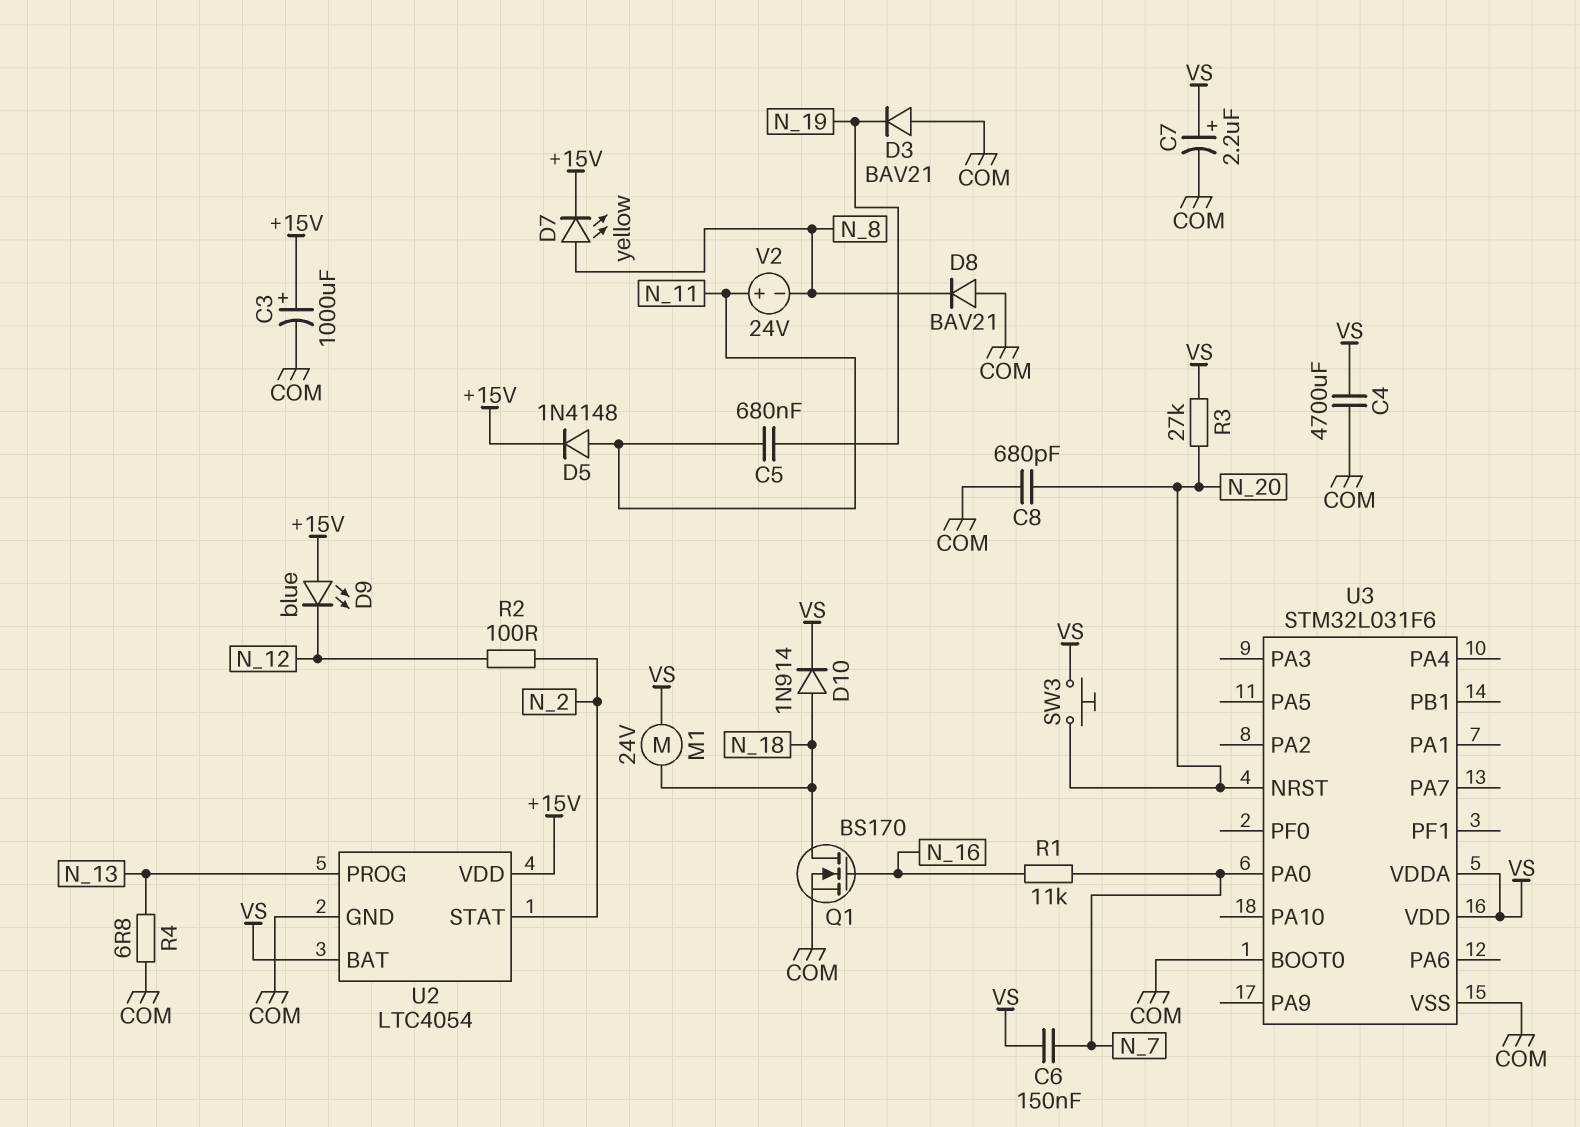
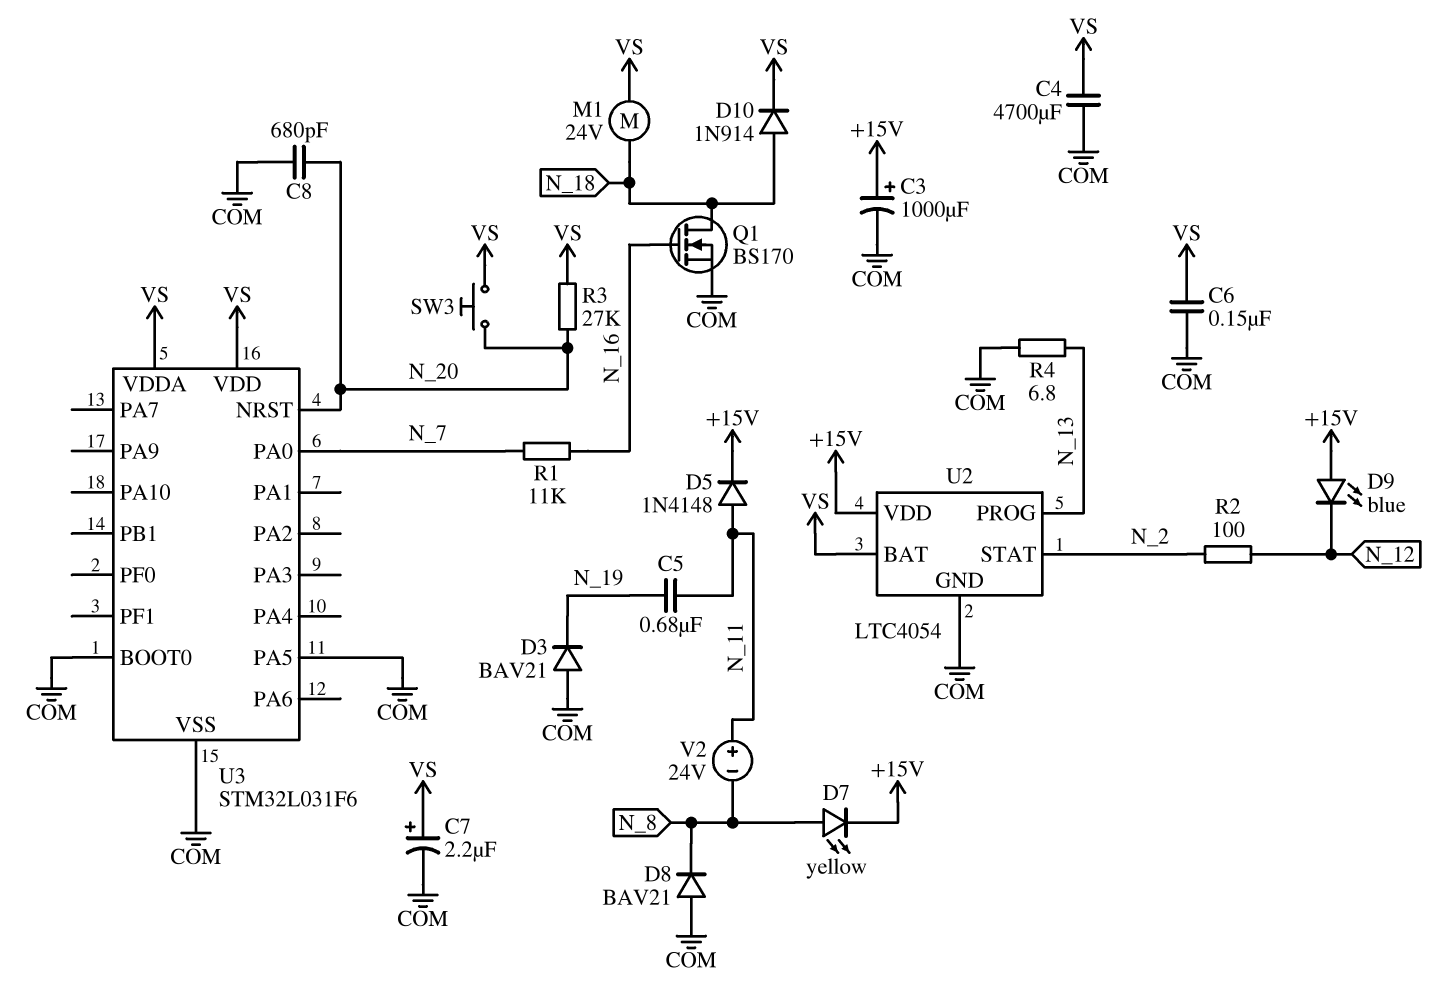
C6: 150nF (N_7, VS) -> 150nF (COM, VS)
U3 pin PA5: none -> COM

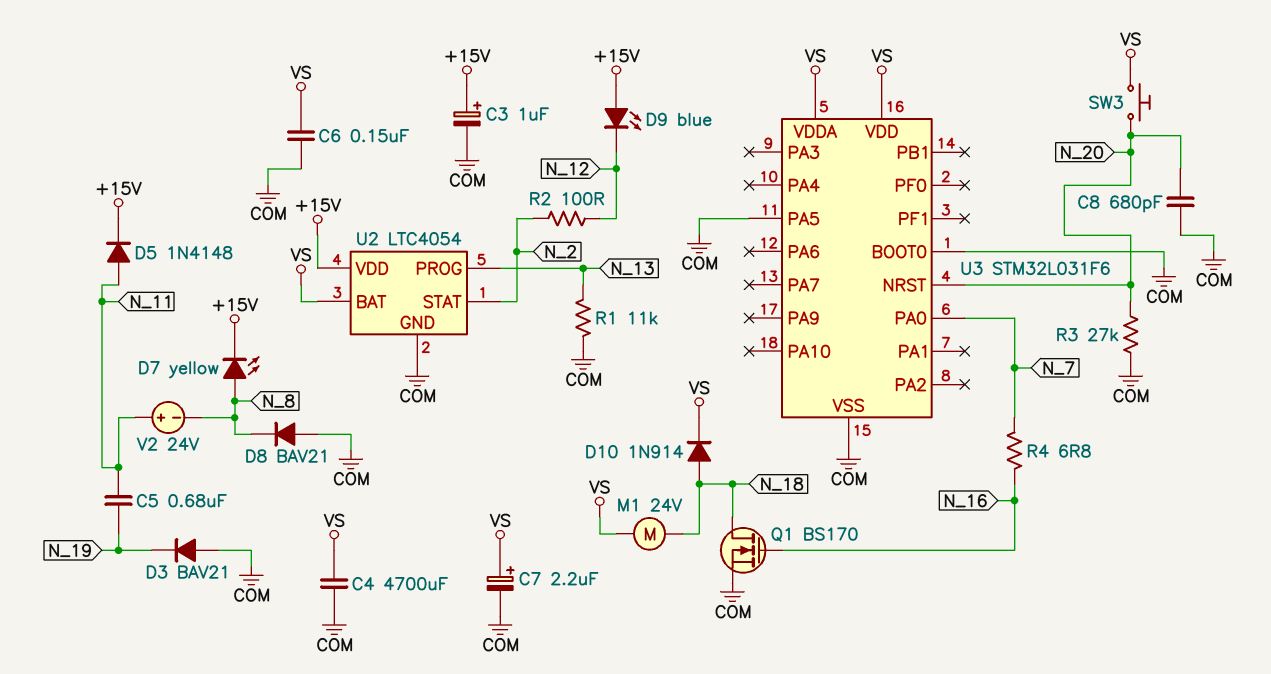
C3: 1000uF (plus +15V, minus COM) -> 1uF (plus +15V, minus COM)
R1: 11k (N_7, N_16) -> 11k (COM, N_13)
R3: 27k (N_20, VS) -> 27k (COM, N_20)
R4: 6.8 (COM, N_13) -> 6.8 (N_7, N_16)

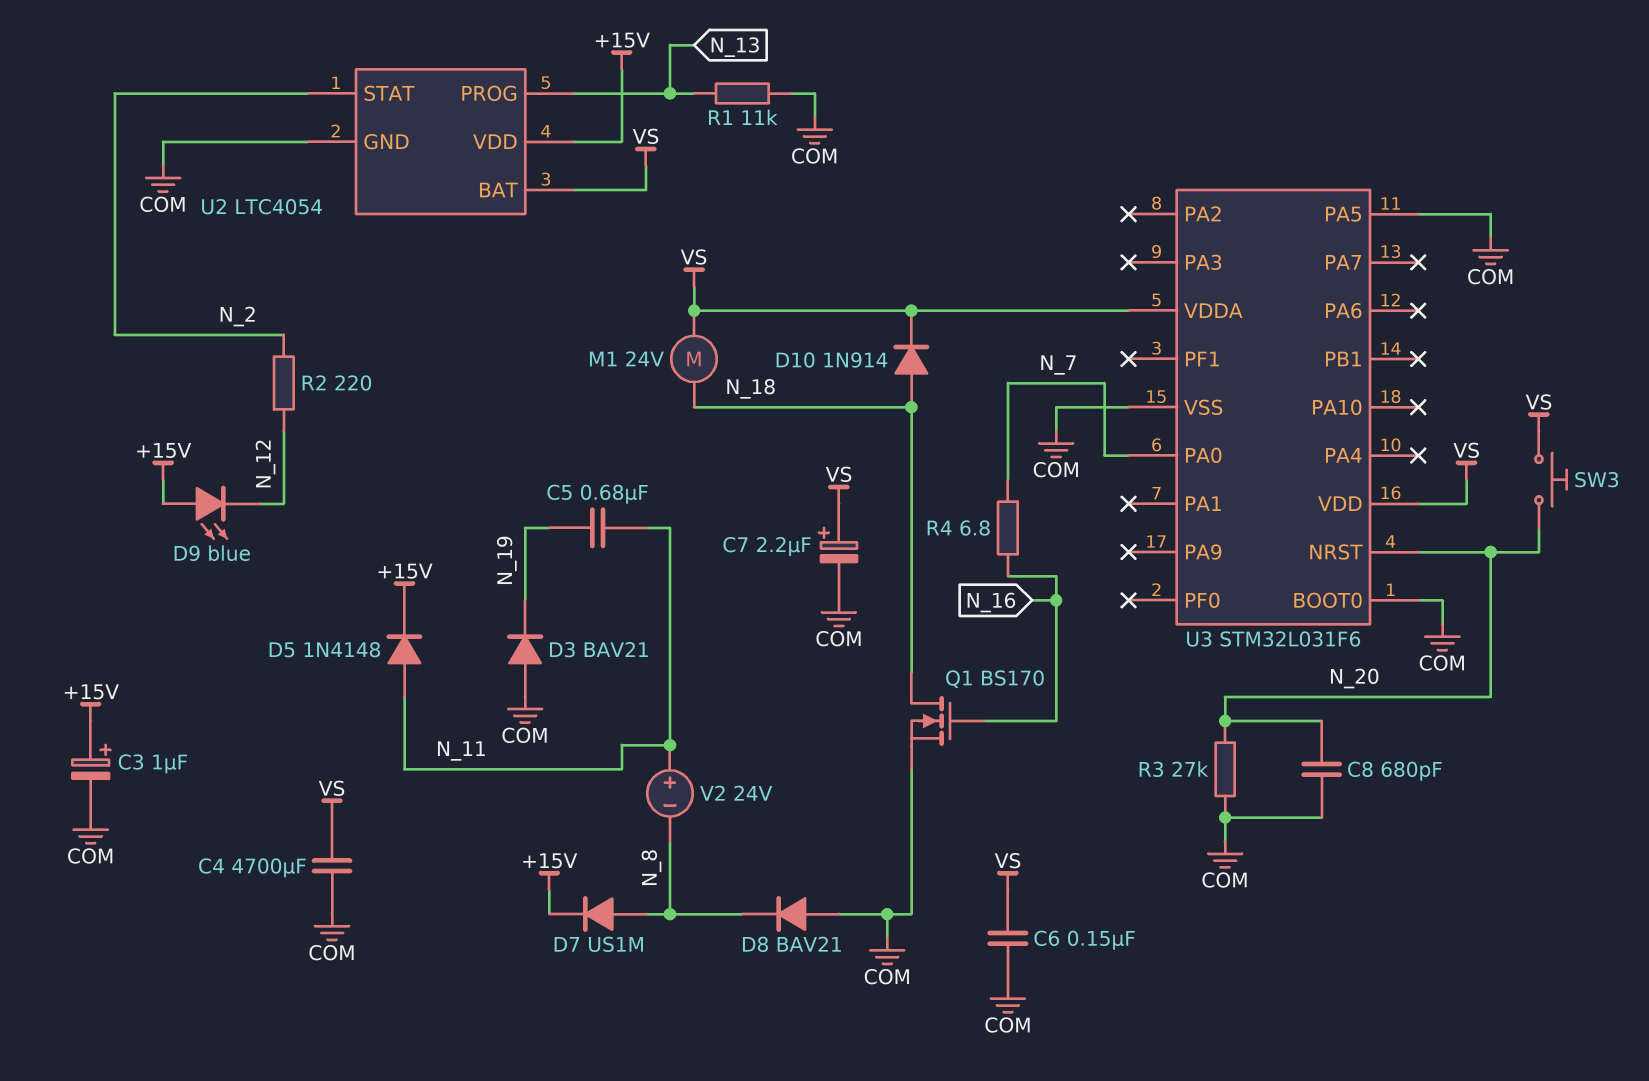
D7: LED yellow (A N_8, K +15V) -> diode US1M (A N_8, K +15V)
R2: 100 (N_2, N_12) -> 220 (N_2, N_12)

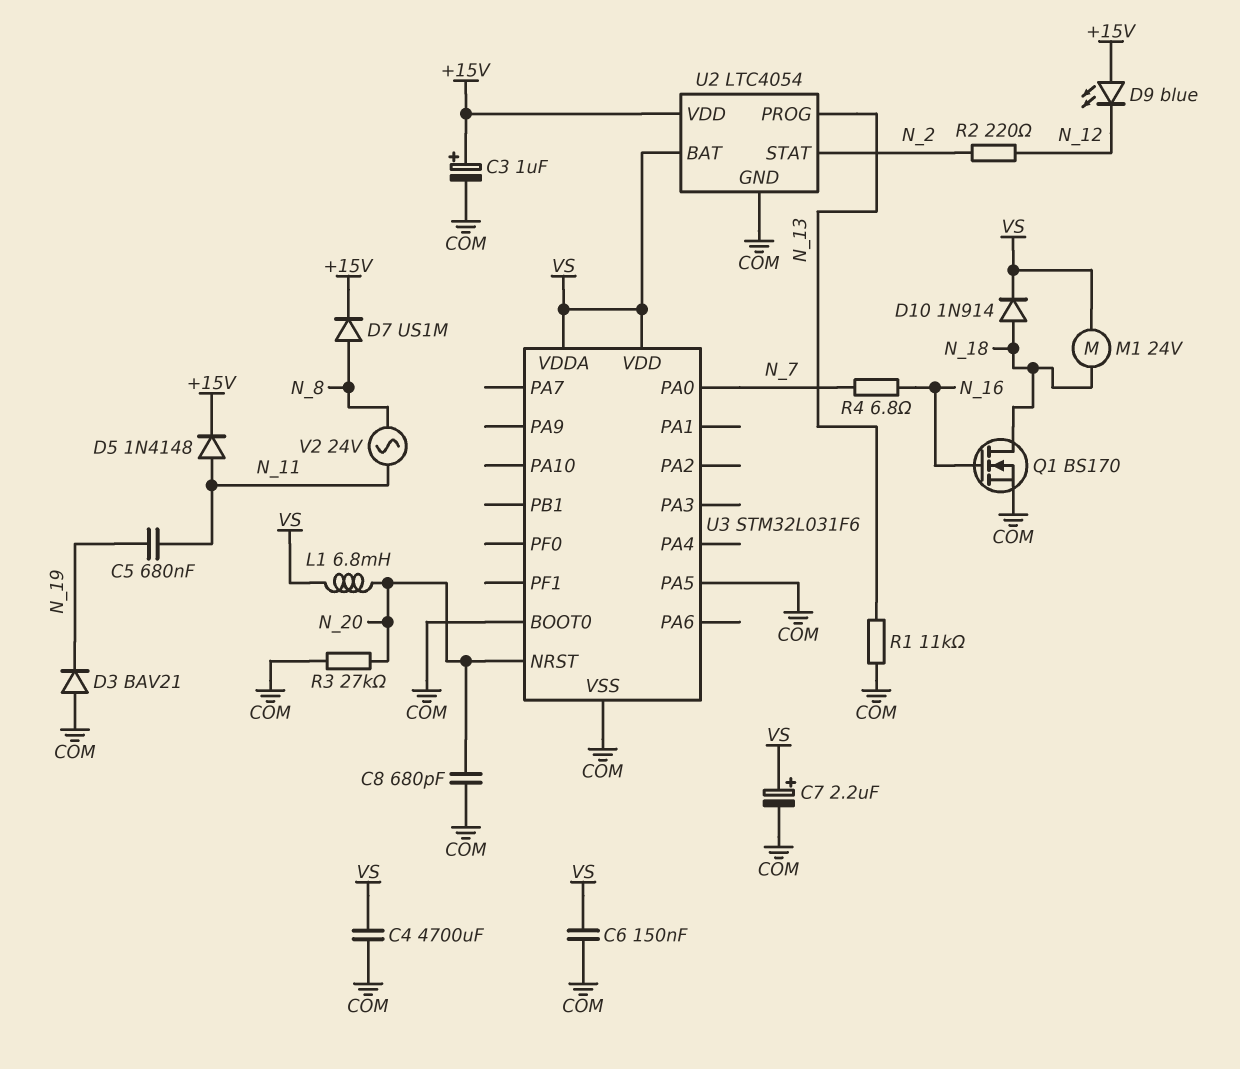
D8: diode BAV21 (A COM, K N_8) -> none
L1: none -> 6.8mH (N_20, VS)
SW3: button (N_20, VS) -> none
V2: 24V (plus N_11, minus N_8) -> AC 24V (N_8, N_11)

